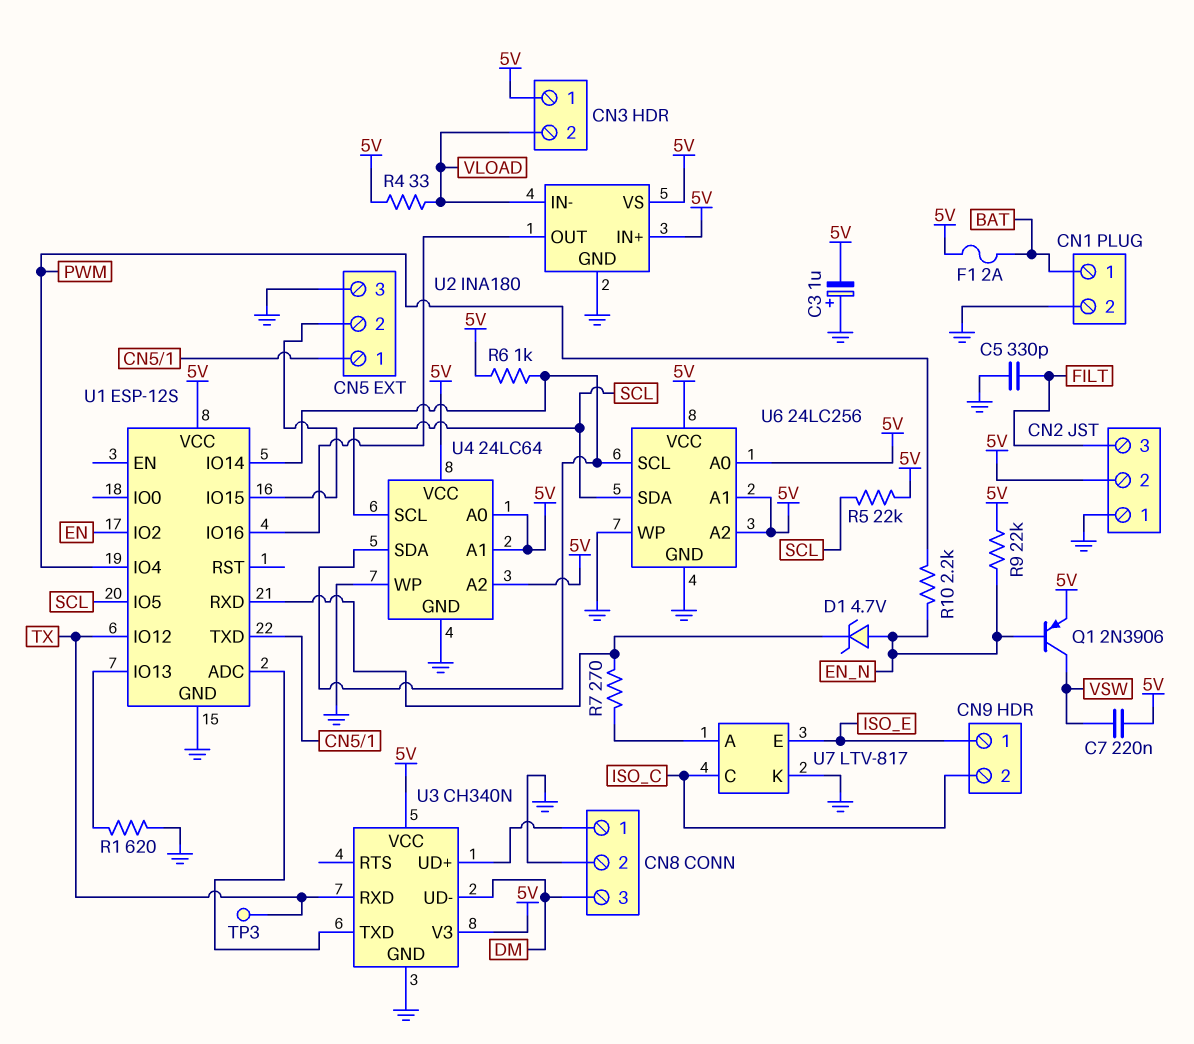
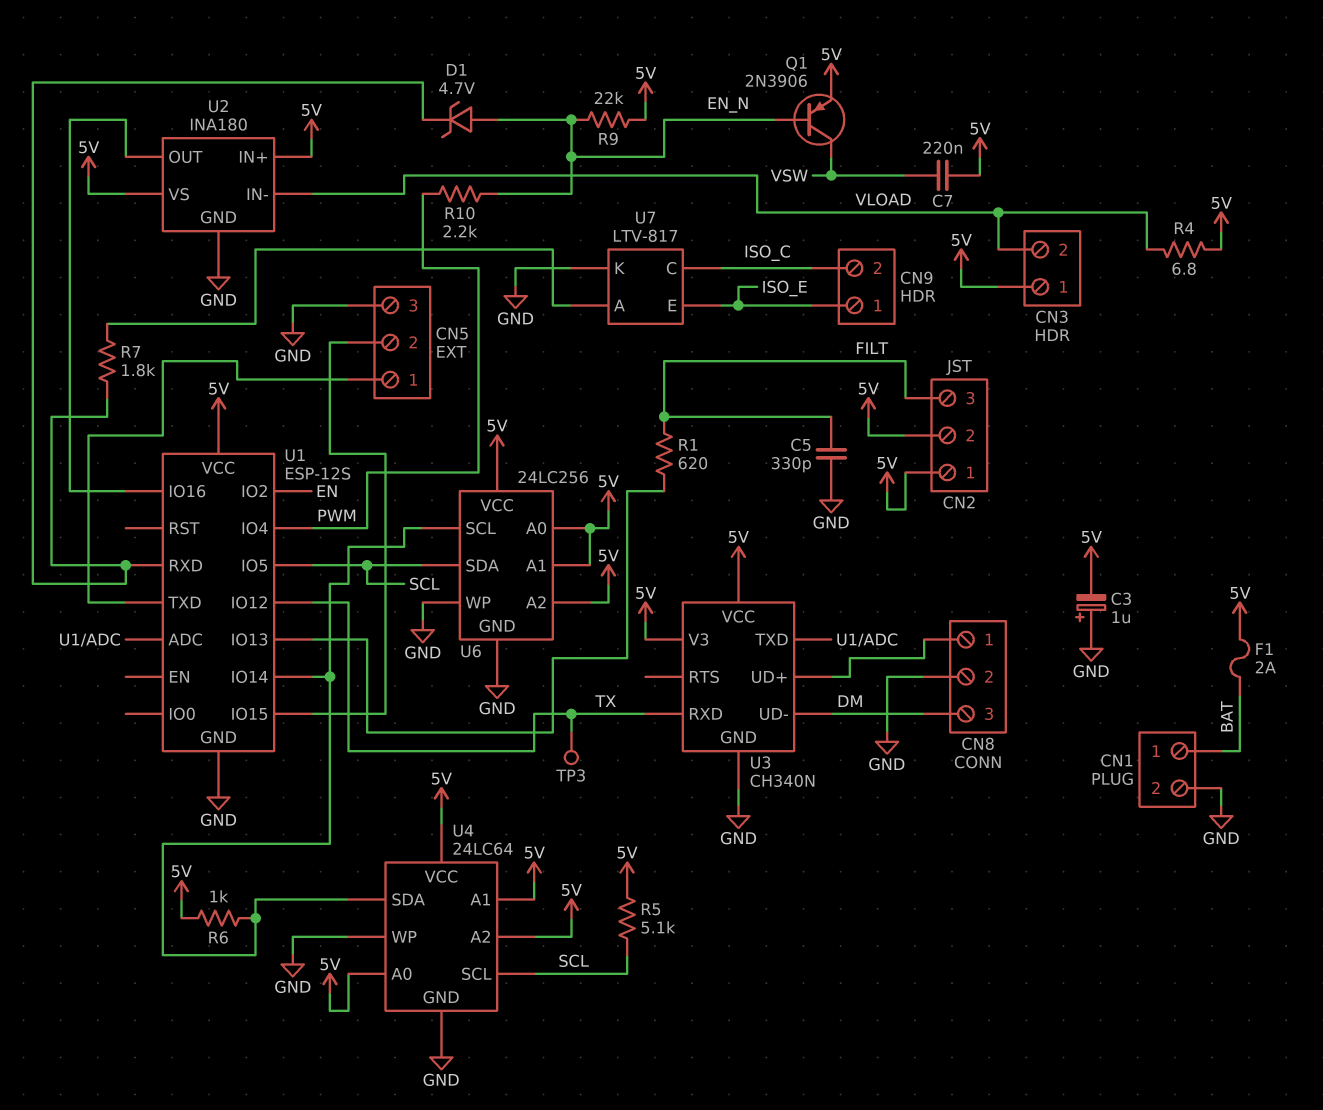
CN2 pin 1: GND -> 5V
R1: 620 (GND, U1/IO13) -> 620 (FILT, U1/IO13)
R4: 33 (5V, VLOAD) -> 6.8 (5V, VLOAD)
R5: 22k (5V, SCL) -> 5.1k (5V, SCL)
R7: 270 (U1/RXD, U7/A) -> 1.8k (U1/RXD, U7/A)

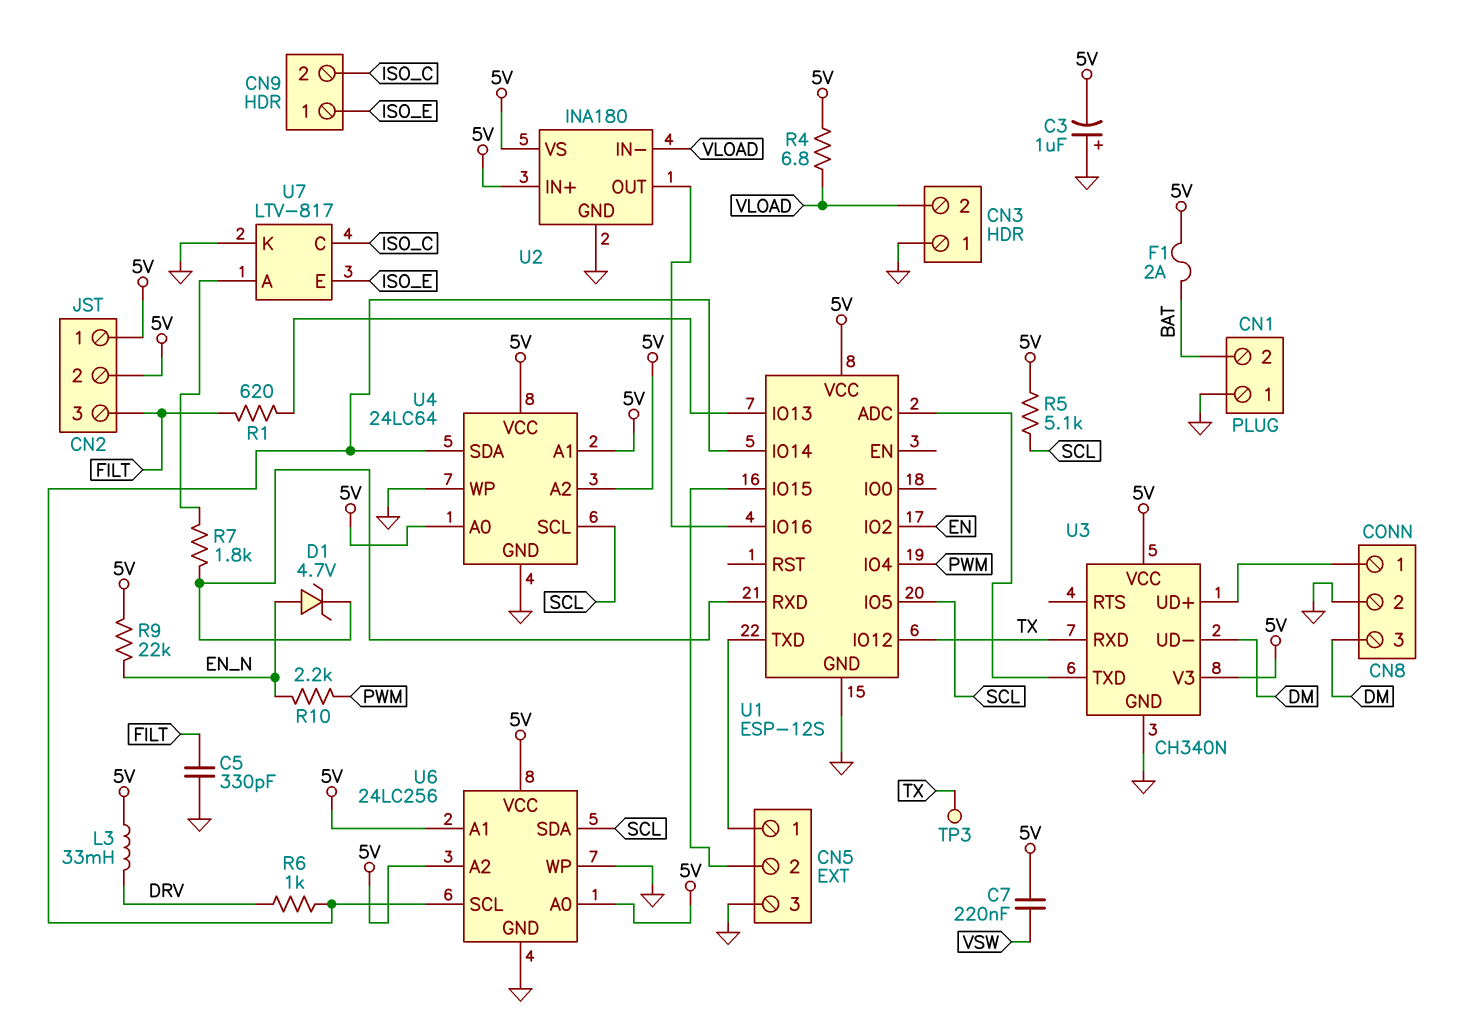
CN1 pin 1: BAT -> GND
CN1 pin 2: GND -> BAT
CN3 pin 1: 5V -> GND
L3: none -> 33mH (5V, DRV)
Q1: PNP 2N3906 (B EN_N, C VSW, E 5V) -> none
R6: 1k (5V, U1/IO14) -> 1k (DRV, U1/IO14)

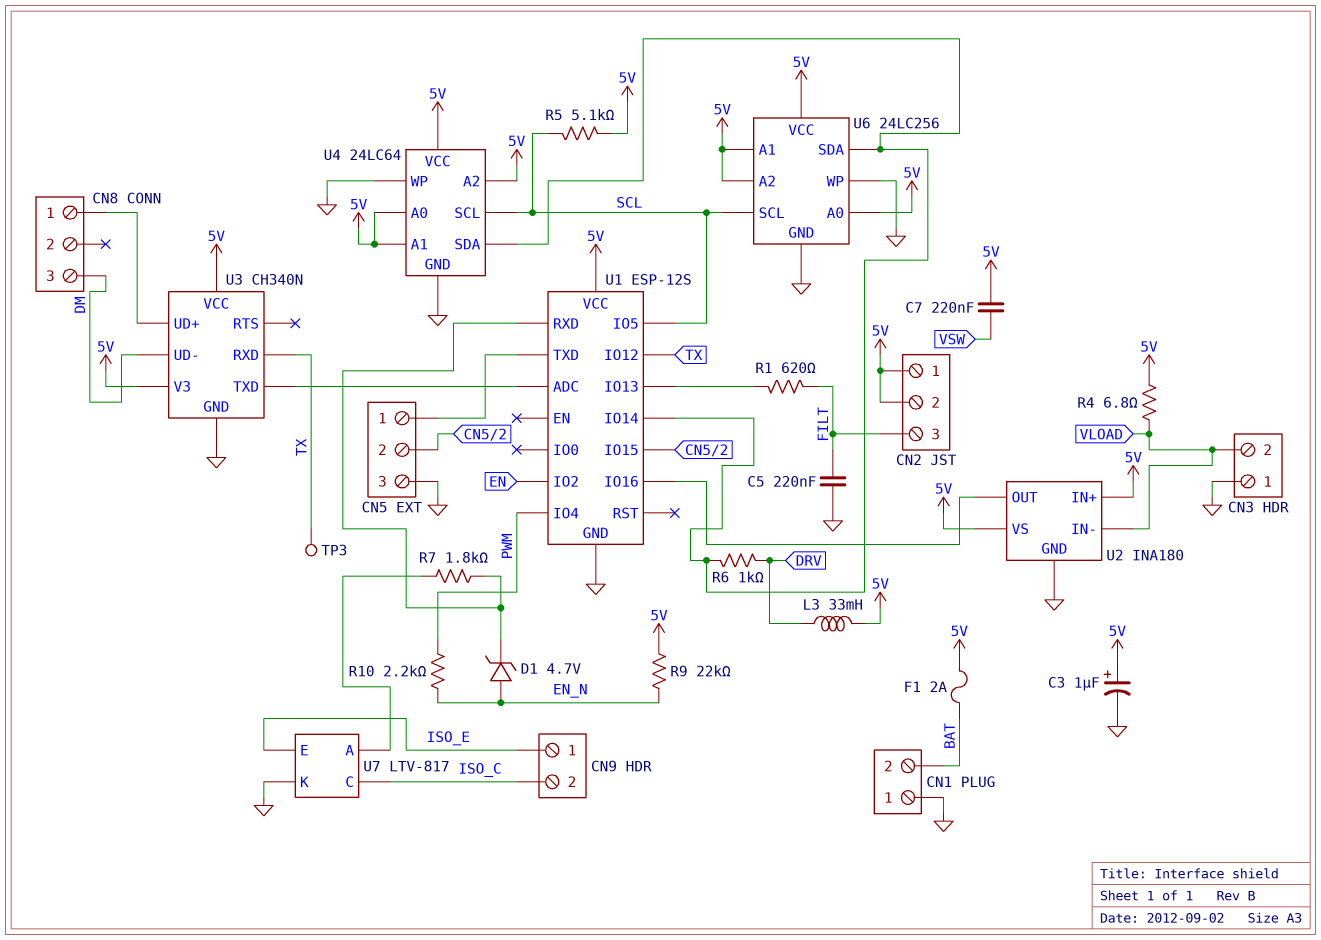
C3: 1uF (plus GND, minus 5V) -> 1uF (plus 5V, minus GND)
C5: 330pF (FILT, GND) -> 220nF (FILT, GND)
CN8 pin 2: GND -> none
U6 pin SCL: U1/IO14 -> SCL
U6 pin SDA: SCL -> U1/IO14

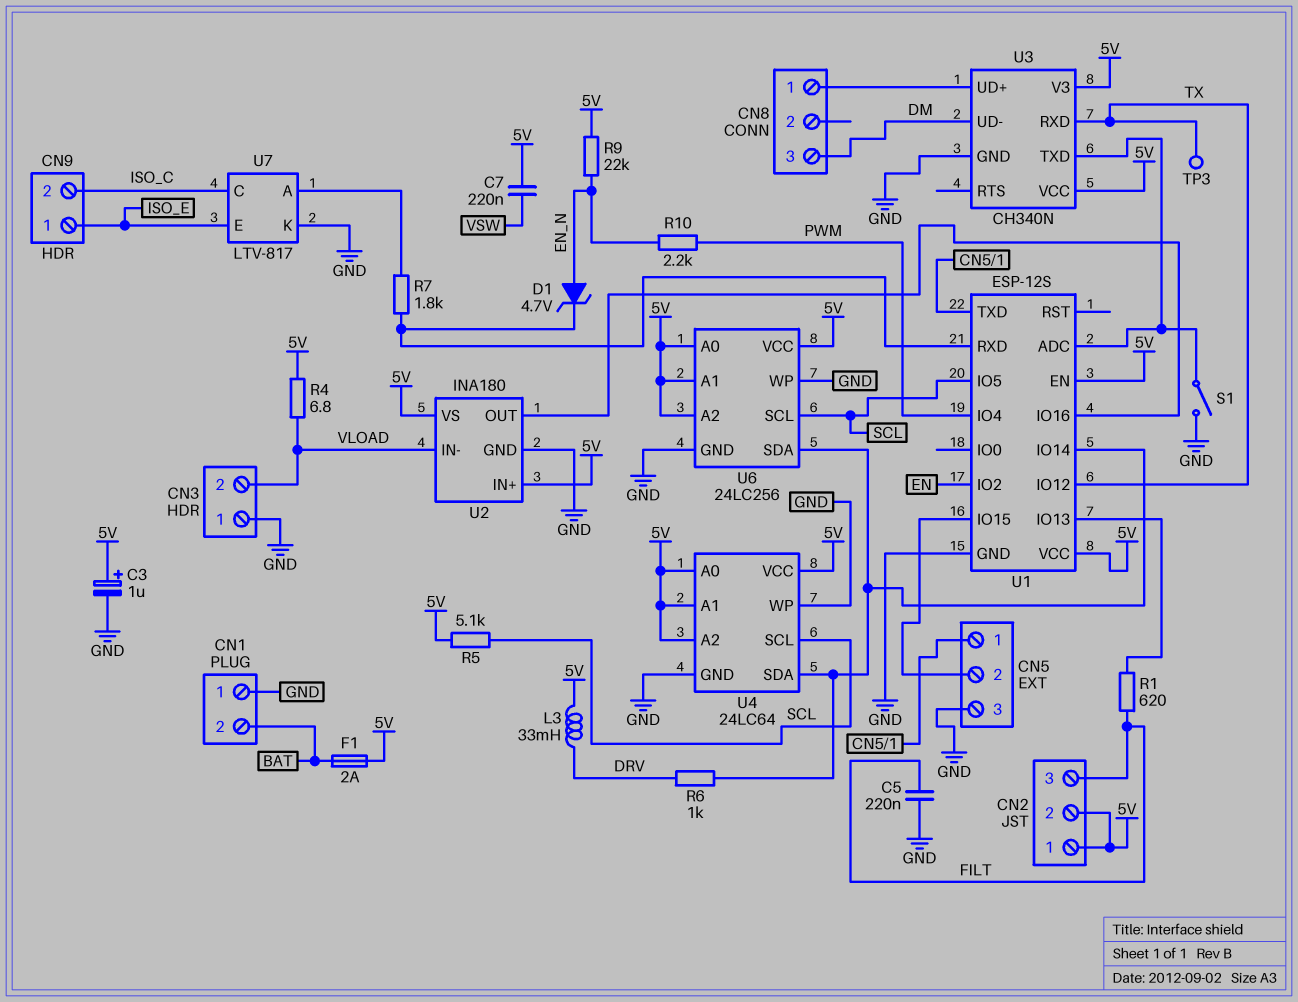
S1: none -> switch (GND, U1/ADC)
U1 pin EN: none -> 5V

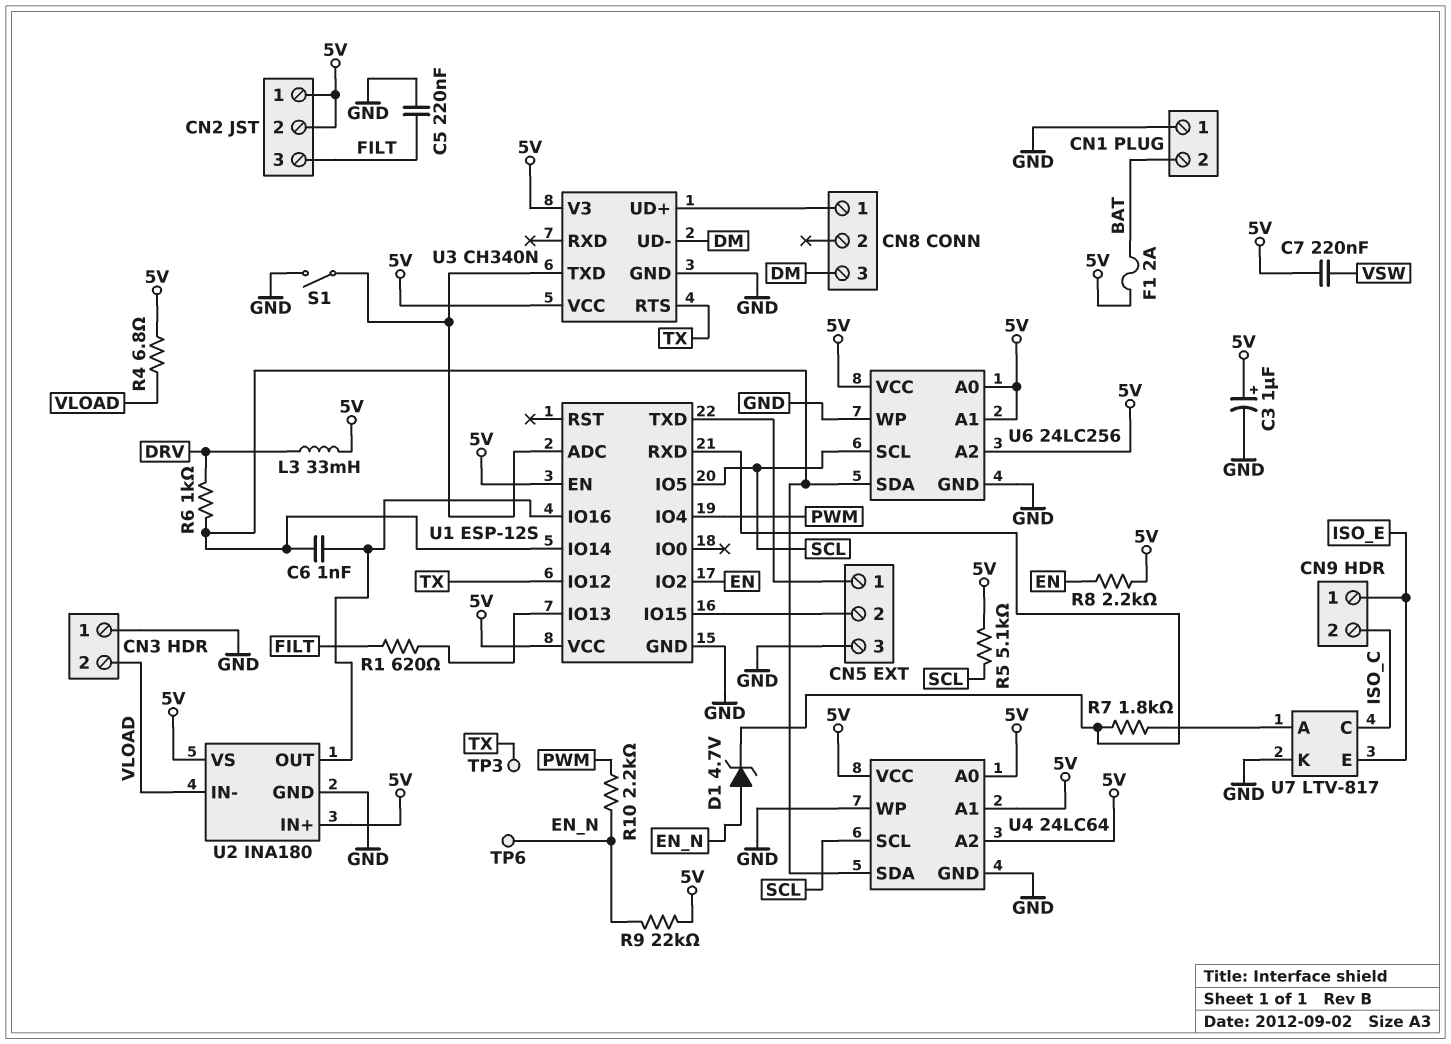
C6: none -> 1nF (U1/IO14, U1/IO16)
R8: none -> 2.2k (5V, EN)
TP6: none -> test point (EN_N)
U3 pin RTS: none -> TX
U3 pin RXD: TX -> none

